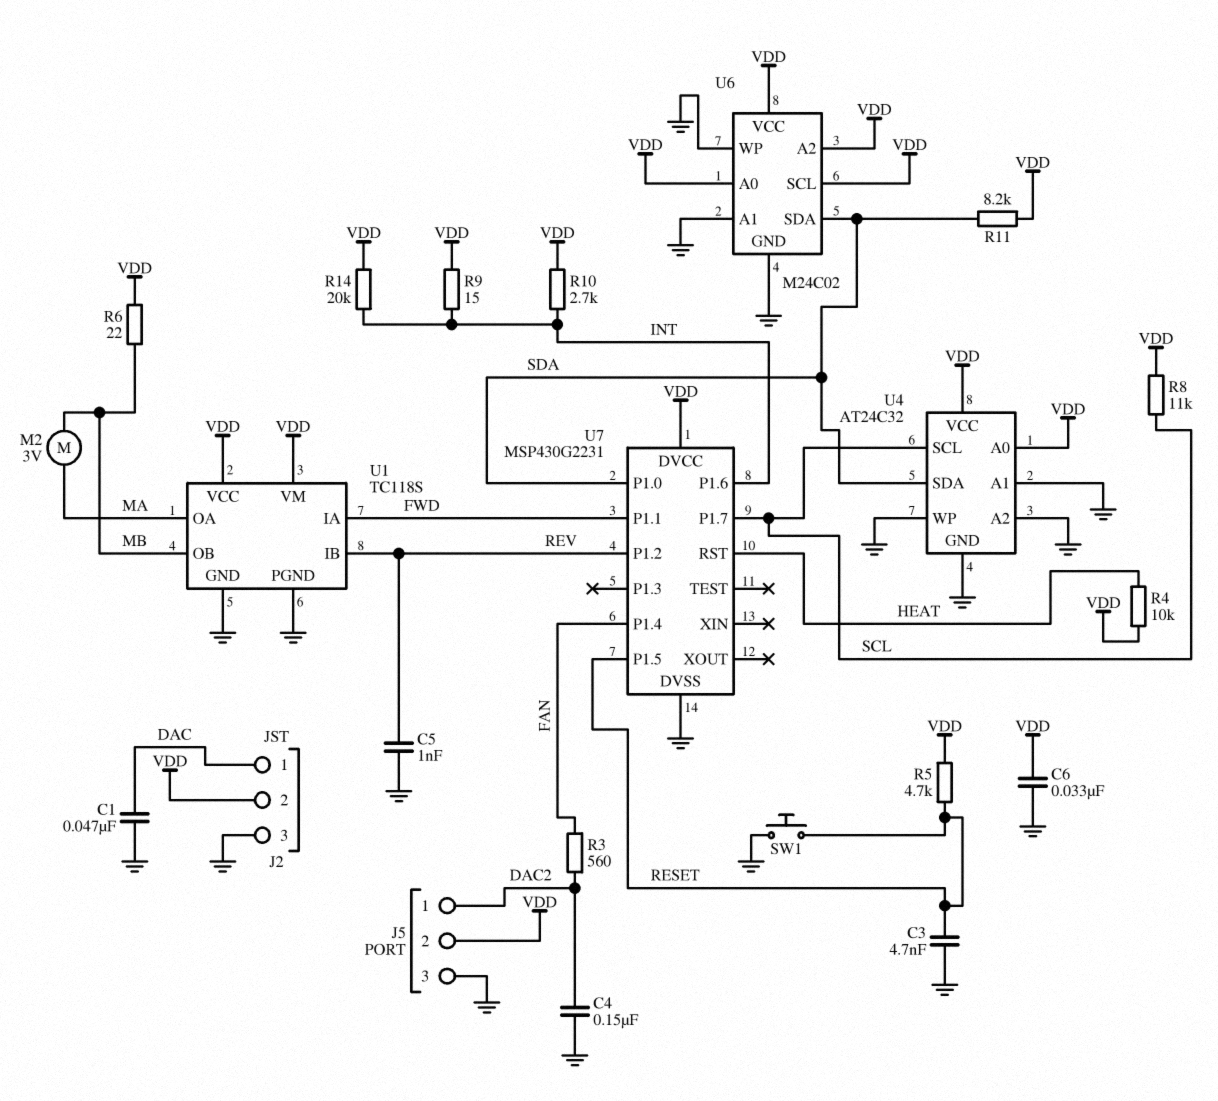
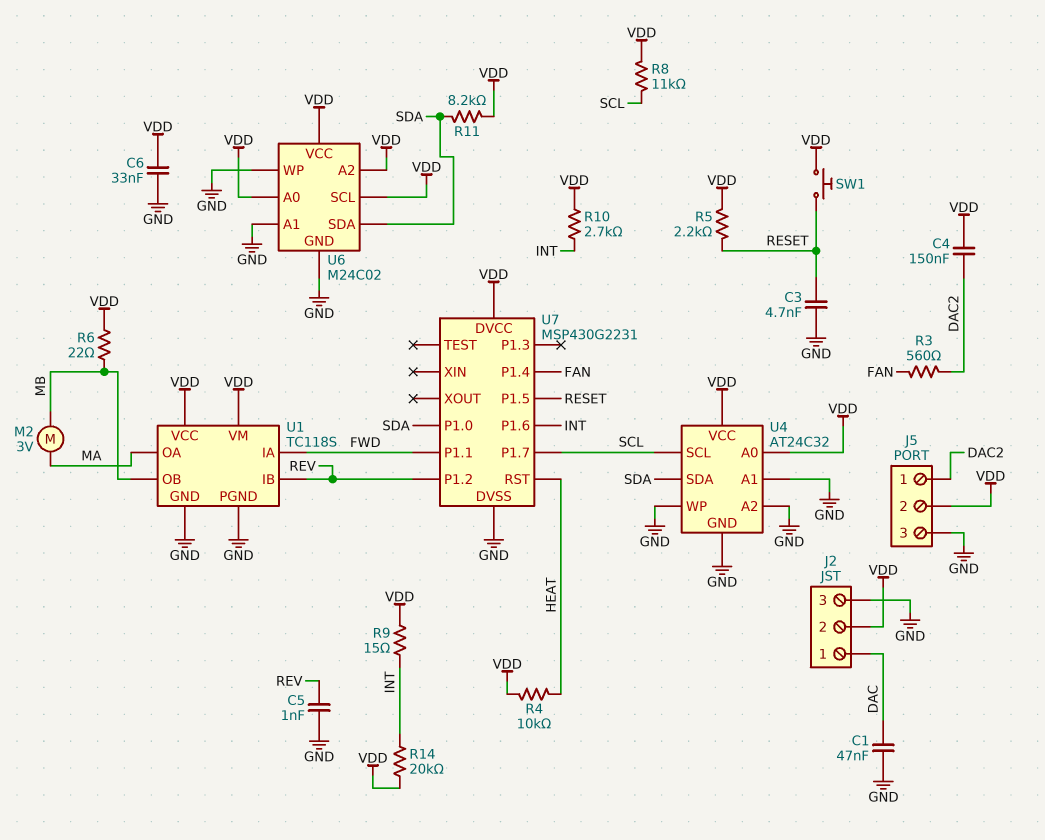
C4: 150nF (DAC2, GND) -> 150nF (DAC2, VDD)
R5: 4.7k (RESET, VDD) -> 2.2k (RESET, VDD)
SW1: button (GND, RESET) -> button (RESET, VDD)

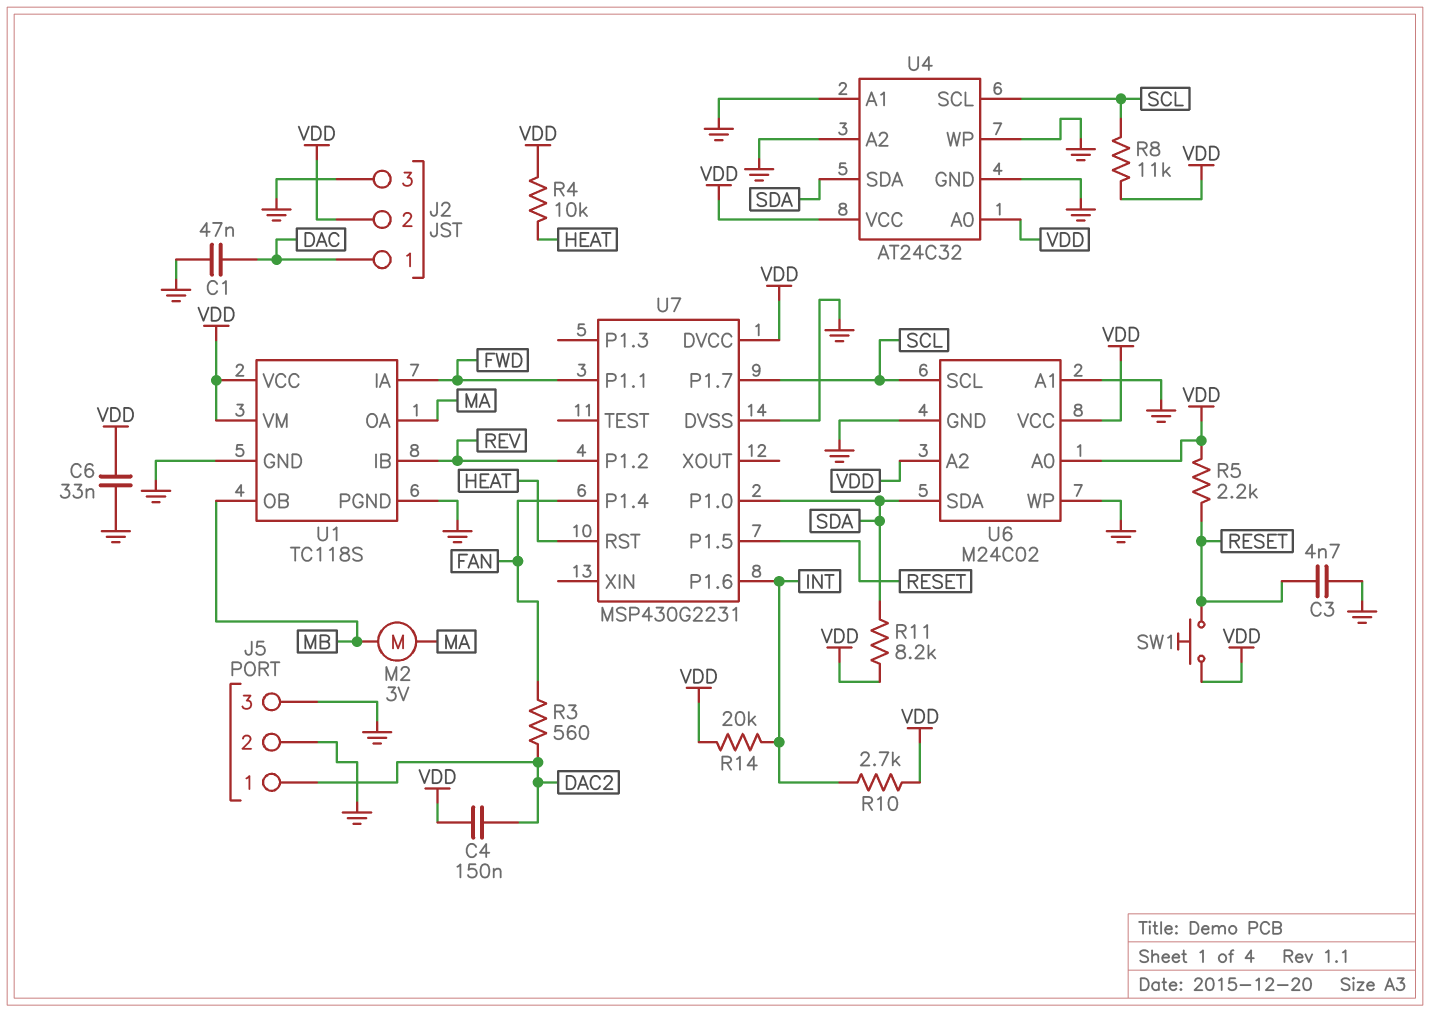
C5: 1nF (GND, REV) -> none
J5 pin 2: VDD -> GND
R6: 22 (MB, VDD) -> none
R9: 15 (INT, VDD) -> none
U6 pin SCL: VDD -> SCL

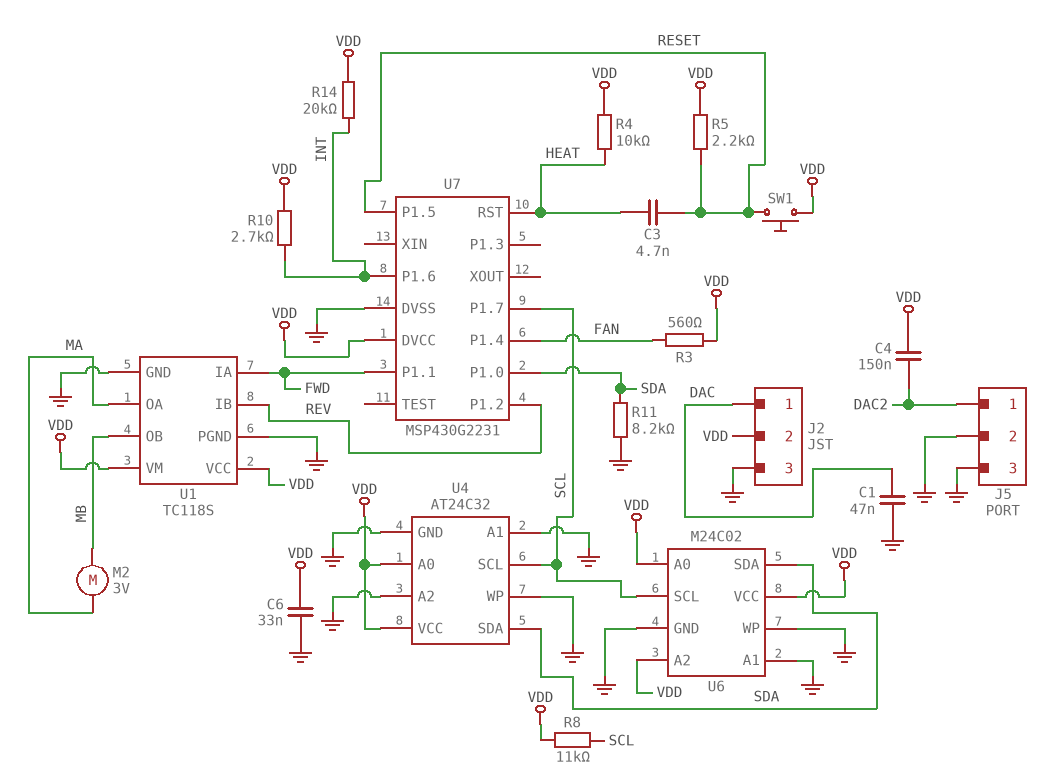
C3: 4.7nF (GND, RESET) -> 4.7nF (HEAT, RESET)
R3: 560 (DAC2, FAN) -> 560 (FAN, VDD)
R11: 8.2k (SDA, VDD) -> 8.2k (GND, SDA)

